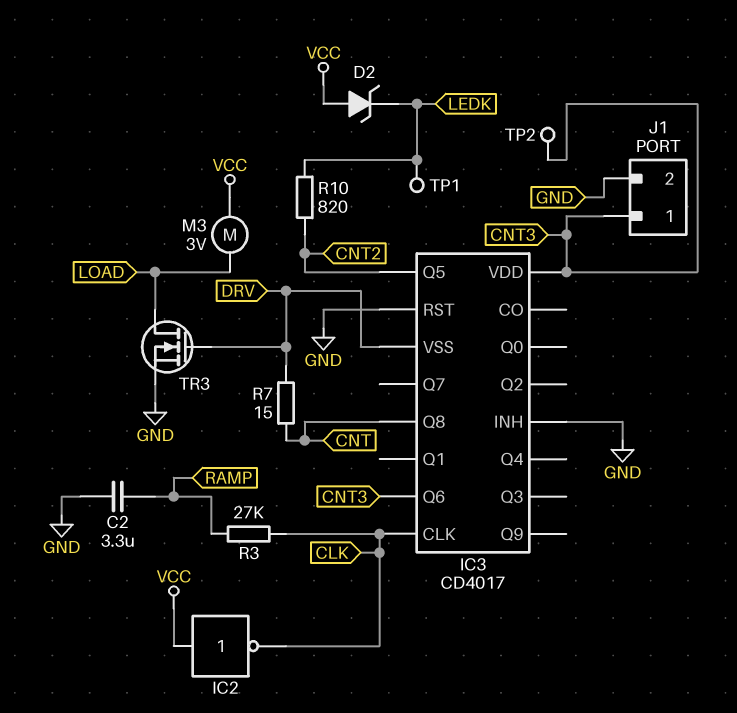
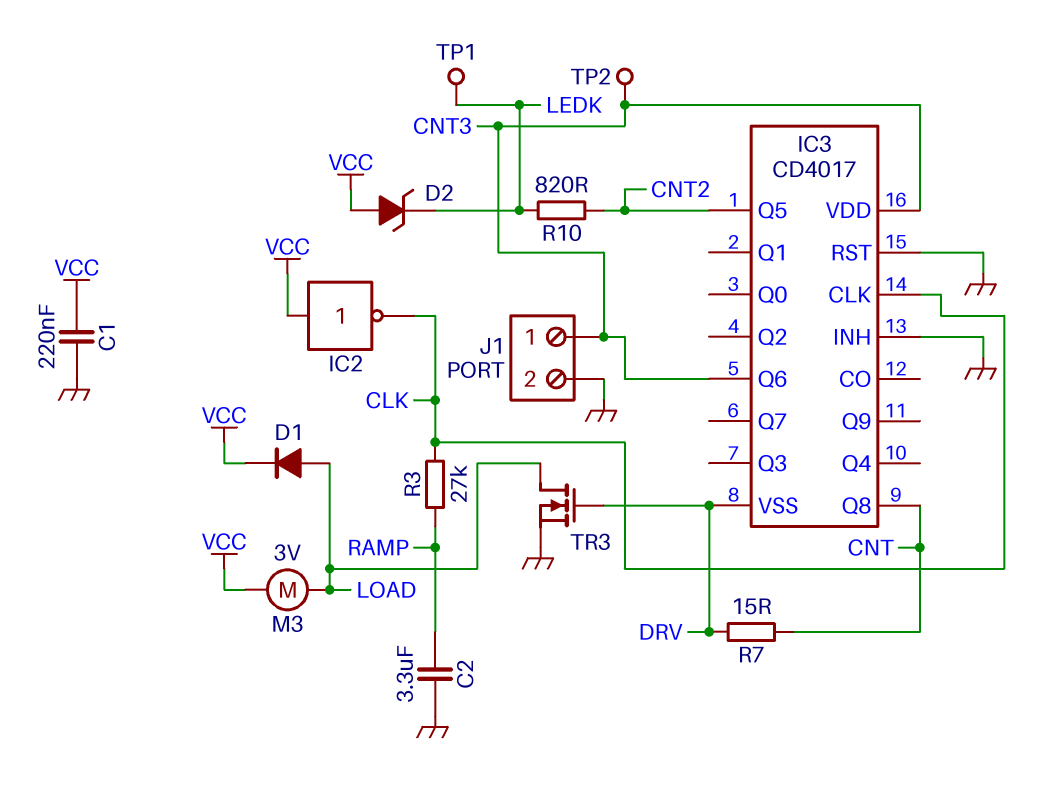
C1: none -> 220nF (GND, VCC)
D1: none -> diode (A LOAD, K VCC)

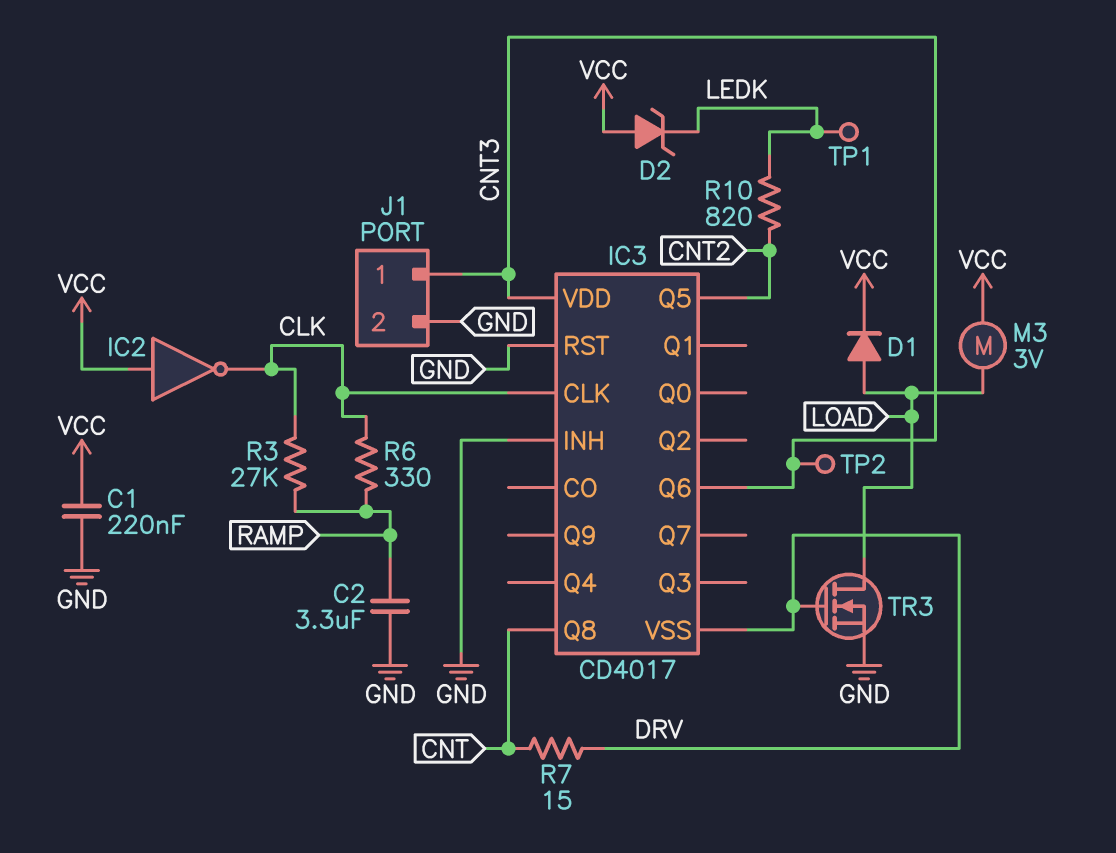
R6: none -> 330 (CLK, RAMP)

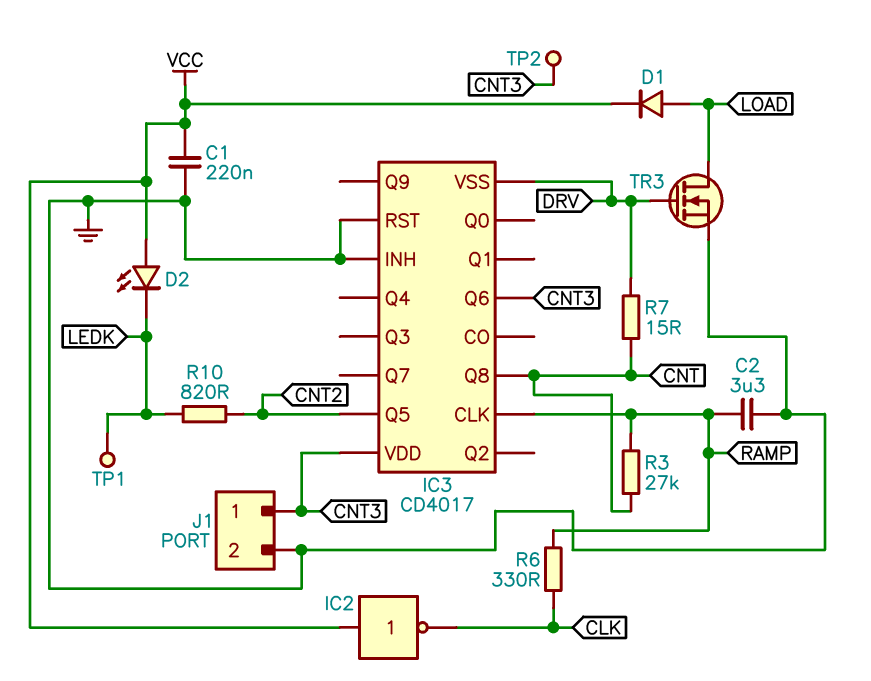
D2: zener (A VCC, K LEDK) -> LED (A VCC, K LEDK)
IC3 pin CLK: CLK -> RAMP
M3: motor 3V (LOAD, VCC) -> none
R3: 27k (CLK, RAMP) -> 27k (CNT, RAMP)

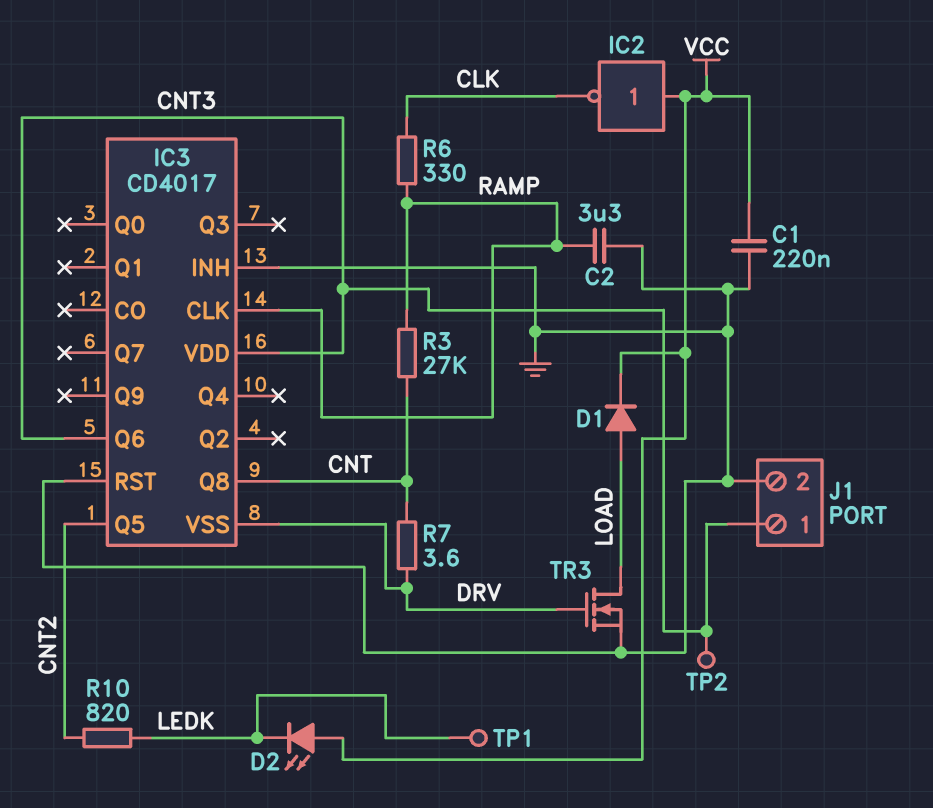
R7: 15 (CNT, DRV) -> 3.6 (CNT, DRV)

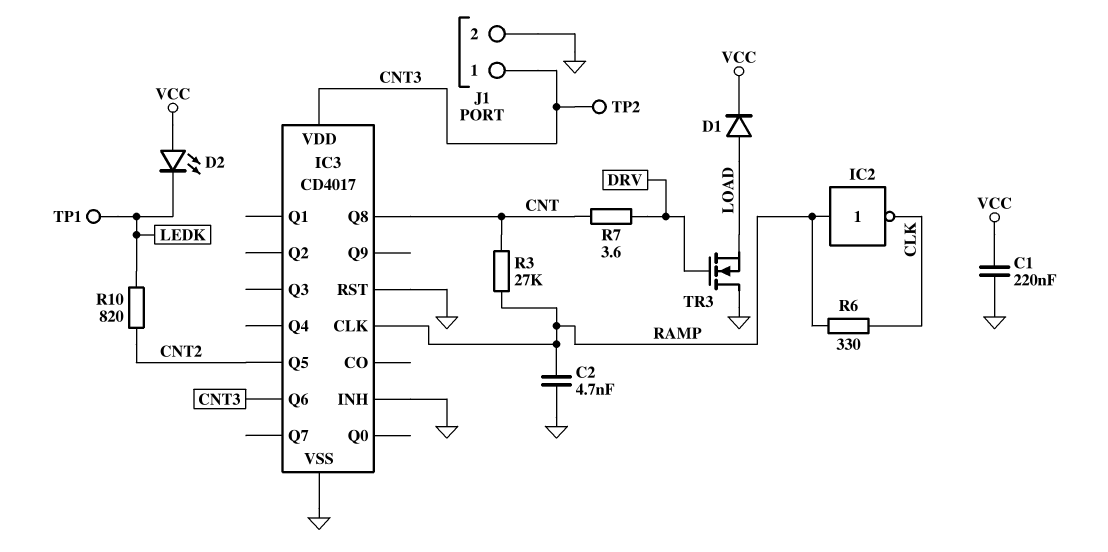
C2: 3.3uF (GND, RAMP) -> 4.7nF (GND, RAMP)
IC2: NOT (in VCC, out CLK) -> NOT (in RAMP, out CLK)
IC3 pin VSS: DRV -> GND
TR3: NMOS (G DRV, D LOAD, S GND) -> NMOS (G DRV, D GND, S LOAD)

